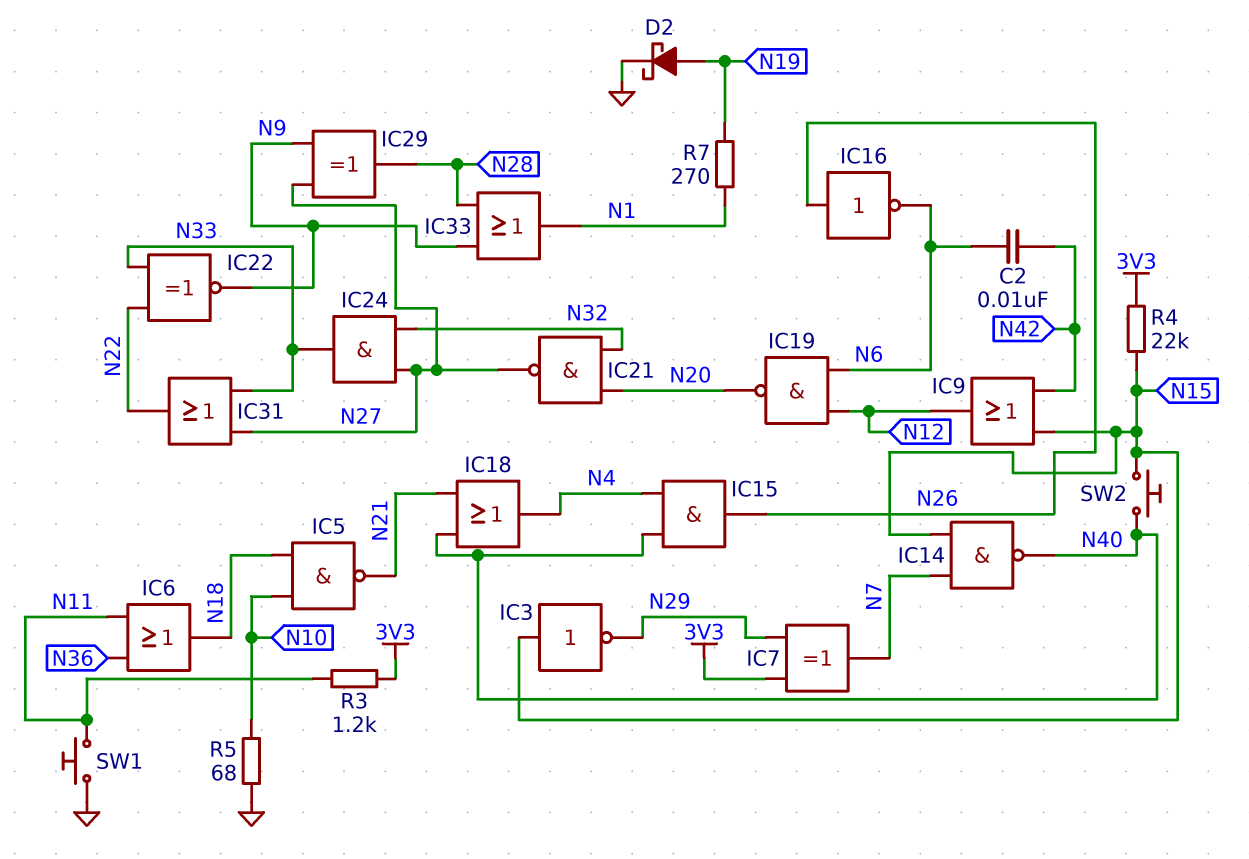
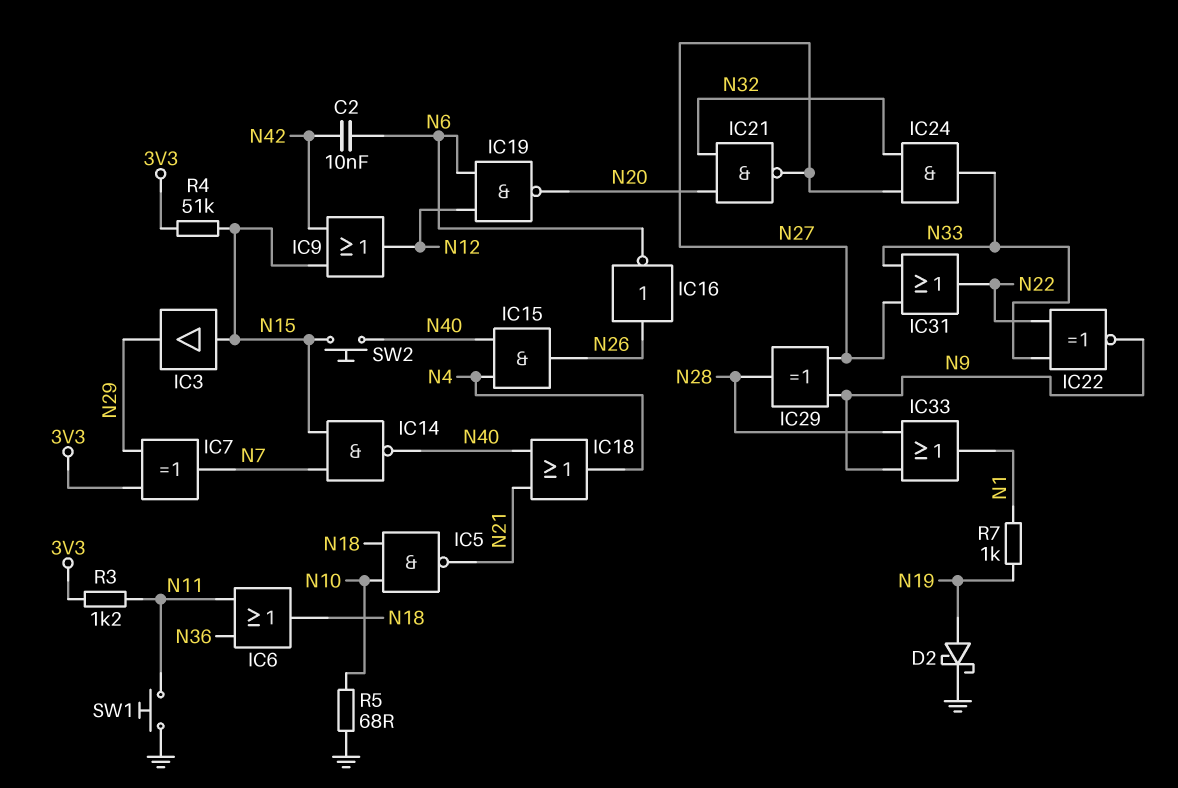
IC3: NOT (in N15, out N29) -> buffer (in N15, out N29)
R4: 22k (3V3, N15) -> 51k (3V3, N15)
R7: 270 (N1, N19) -> 1k (N1, N19)

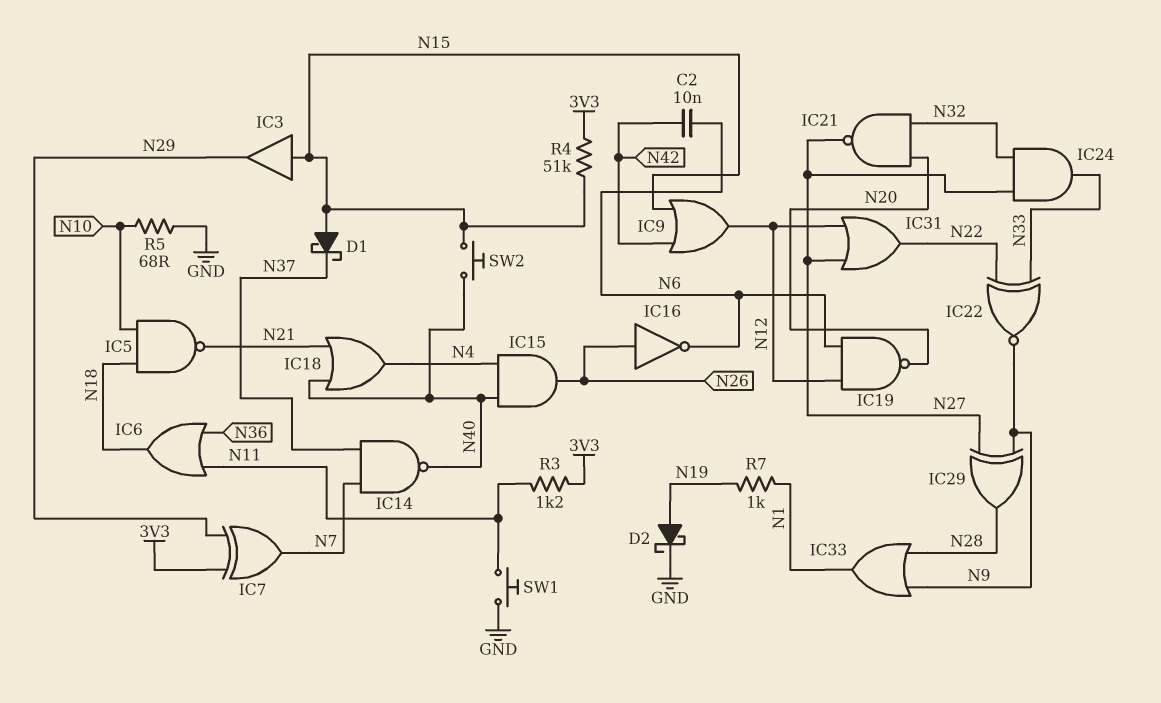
D1: none -> schottky (A N15, K N37)
IC14: NAND (in N7, in N15, out N40) -> NAND (in N7, in N37, out N40)
IC31: OR (in N27, in N33, out N22) -> OR (in N12, in N27, out N22)

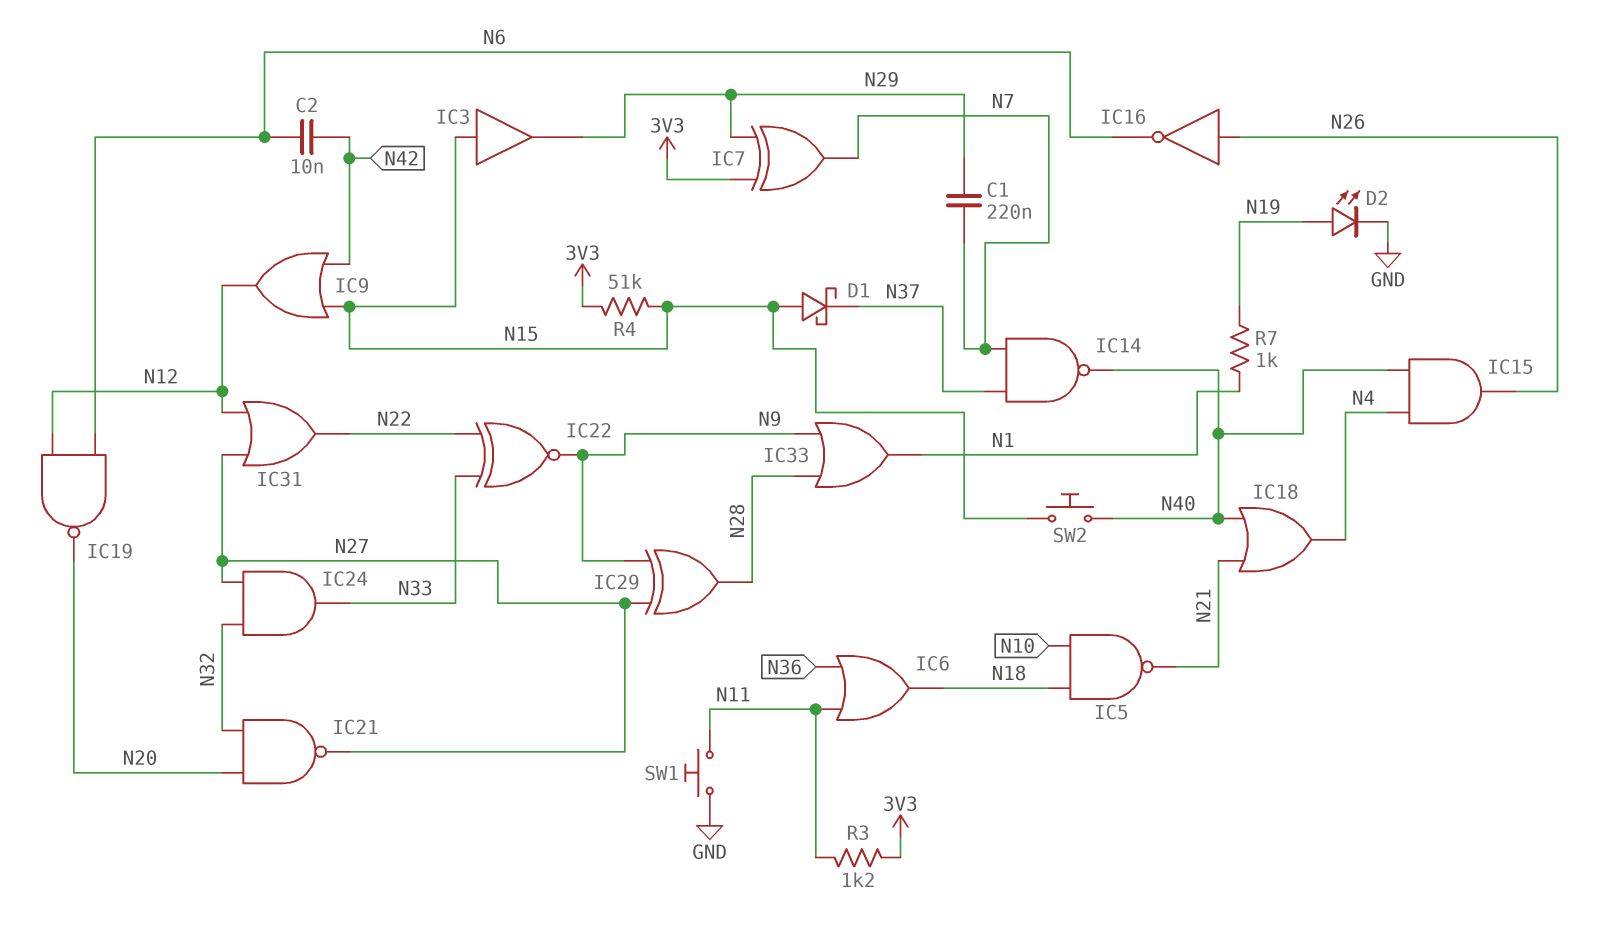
C1: none -> 220nF (N7, N29)
D2: schottky (A N19, K GND) -> LED (A N19, K GND)
R5: 68 (GND, N10) -> none

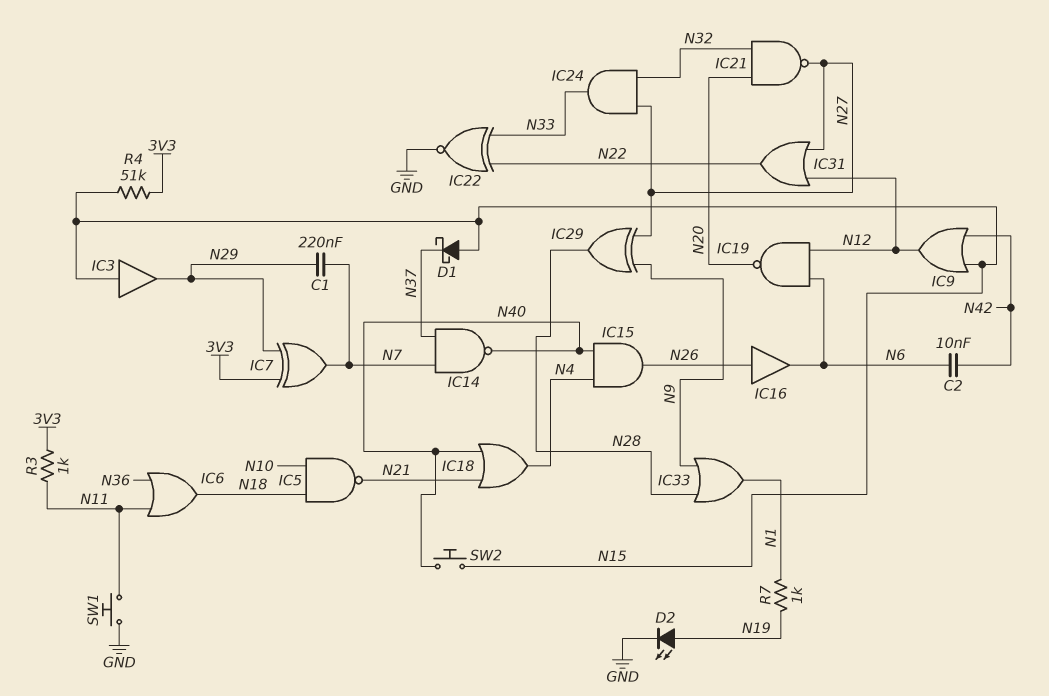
IC16: NOT (in N26, out N6) -> buffer (in N26, out N6)
IC22: XNOR (in N22, in N33, out N9) -> XNOR (in N22, in N33, out GND)
R3: 1.2k (3V3, N11) -> 1k (3V3, N11)

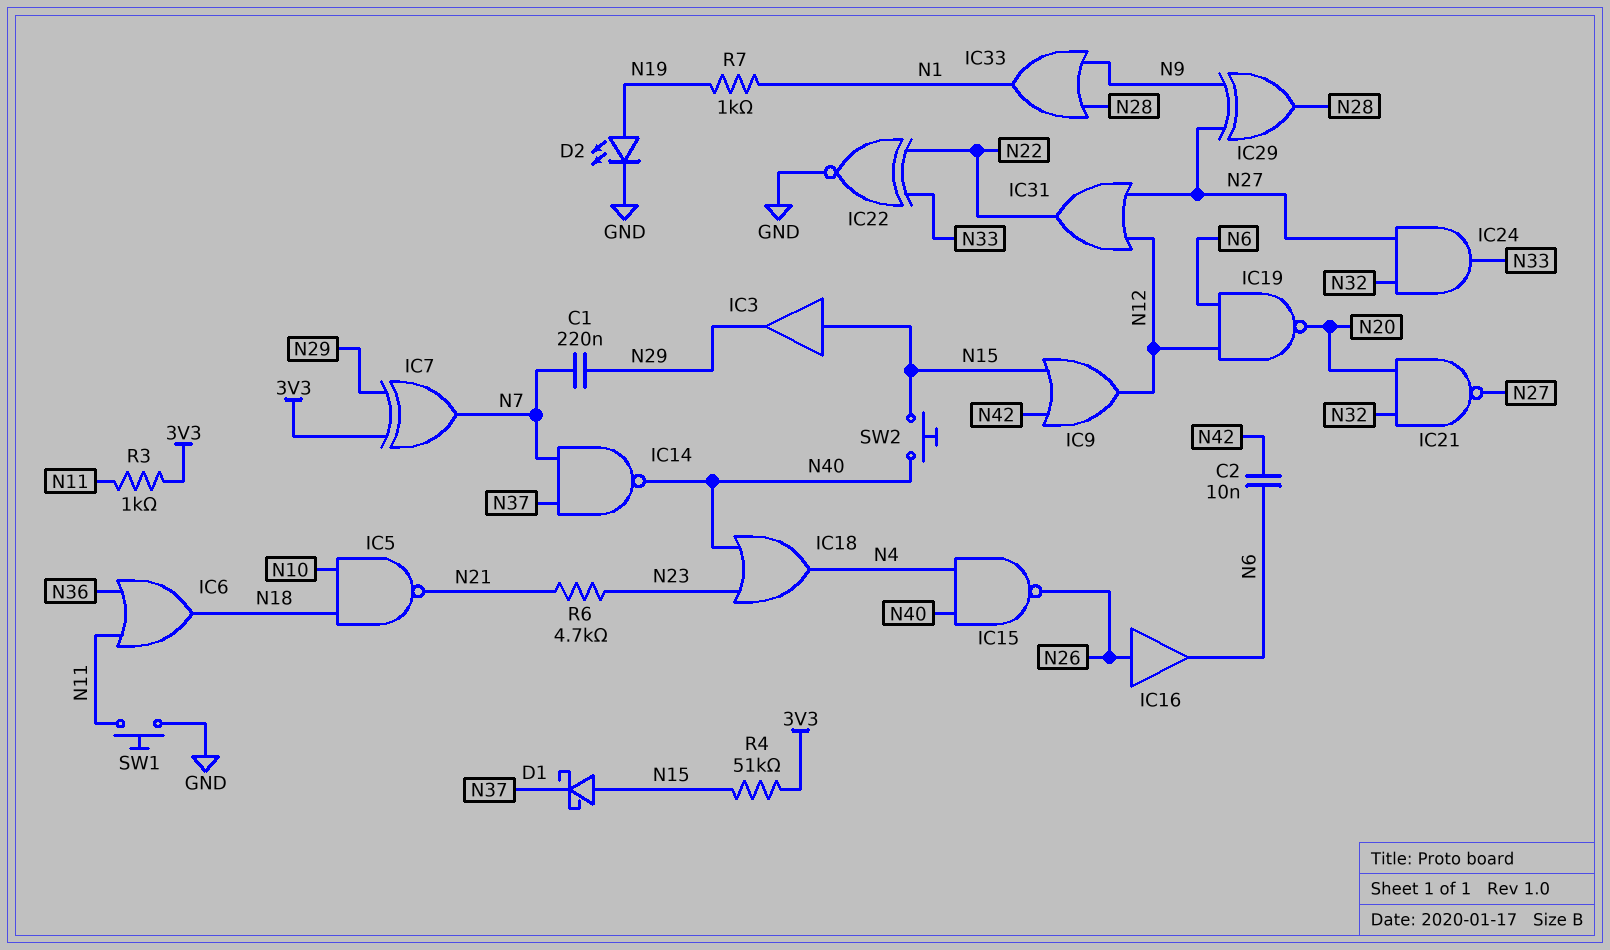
IC15: AND (in N4, in N40, out N26) -> NAND (in N4, in N40, out N26)
IC18: OR (in N21, in N40, out N4) -> OR (in N23, in N40, out N4)
R6: none -> 4.7k (N21, N23)

